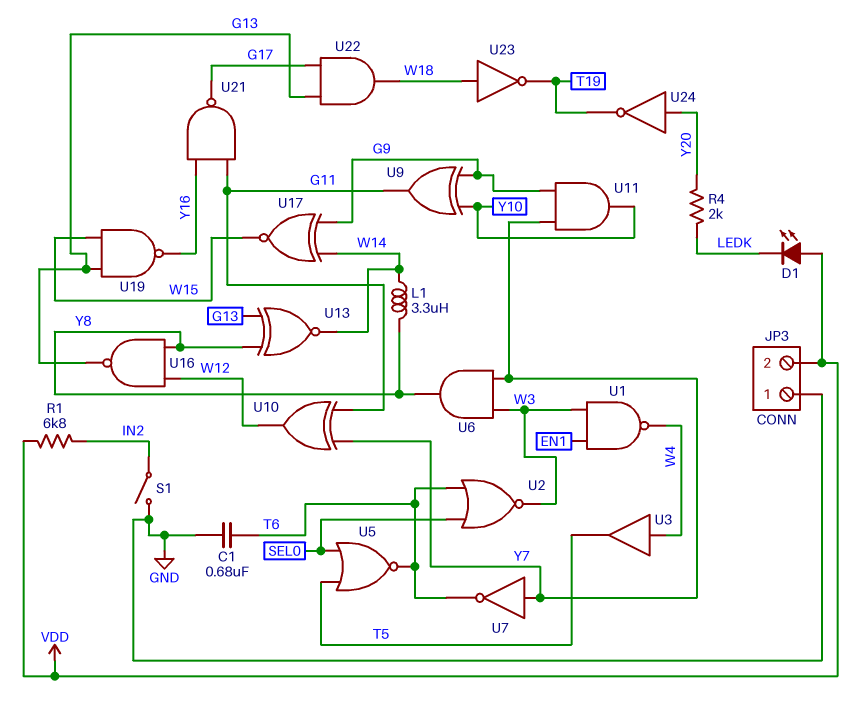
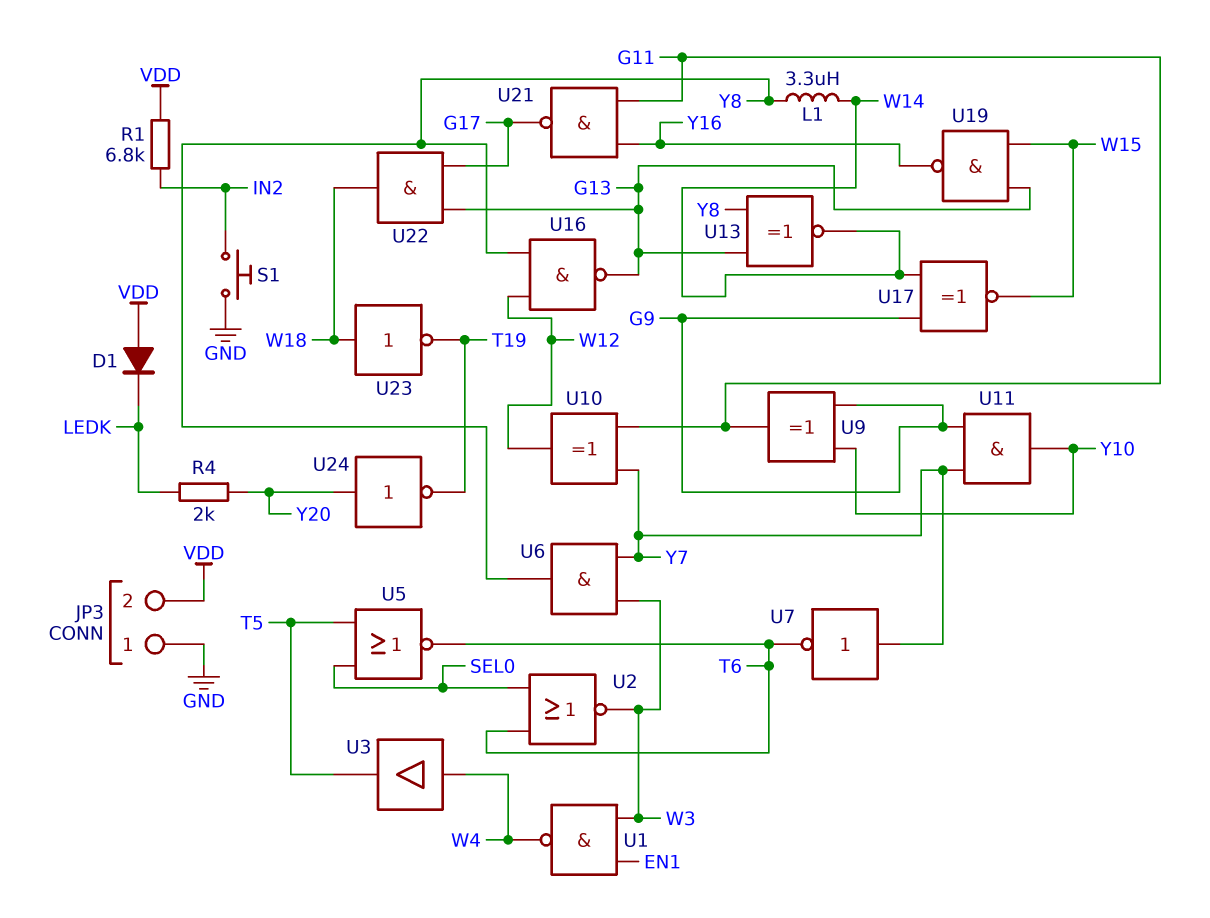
C1: 680nF (GND, T6) -> none
D1: LED (A VDD, K LEDK) -> diode (A VDD, K LEDK)
S1: switch (GND, IN2) -> button (GND, IN2)

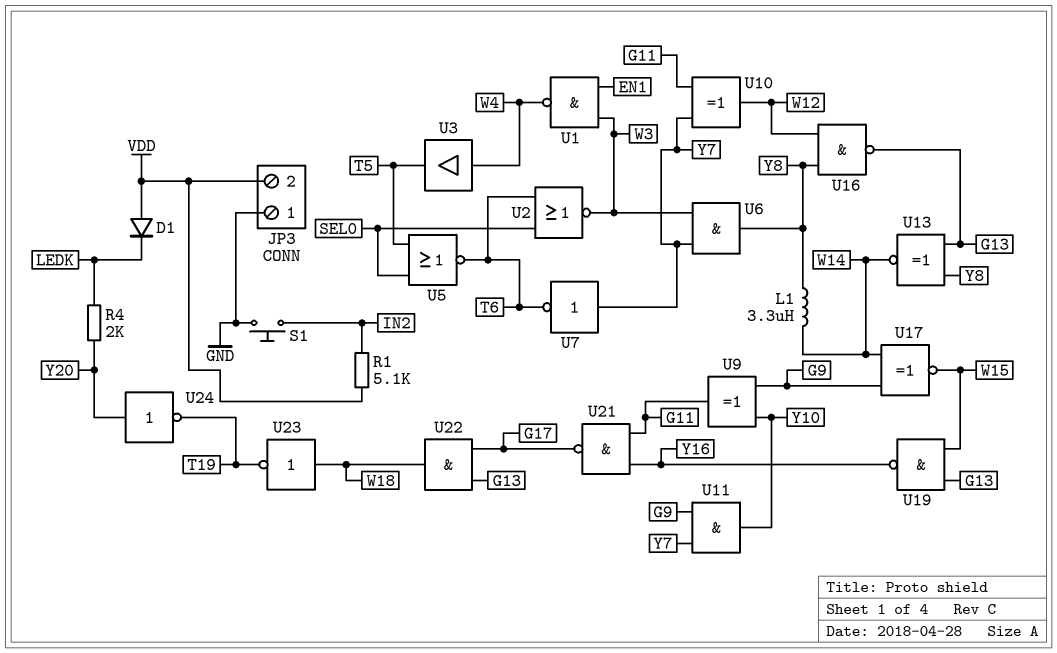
R1: 6.8k (IN2, VDD) -> 5.1k (IN2, VDD)

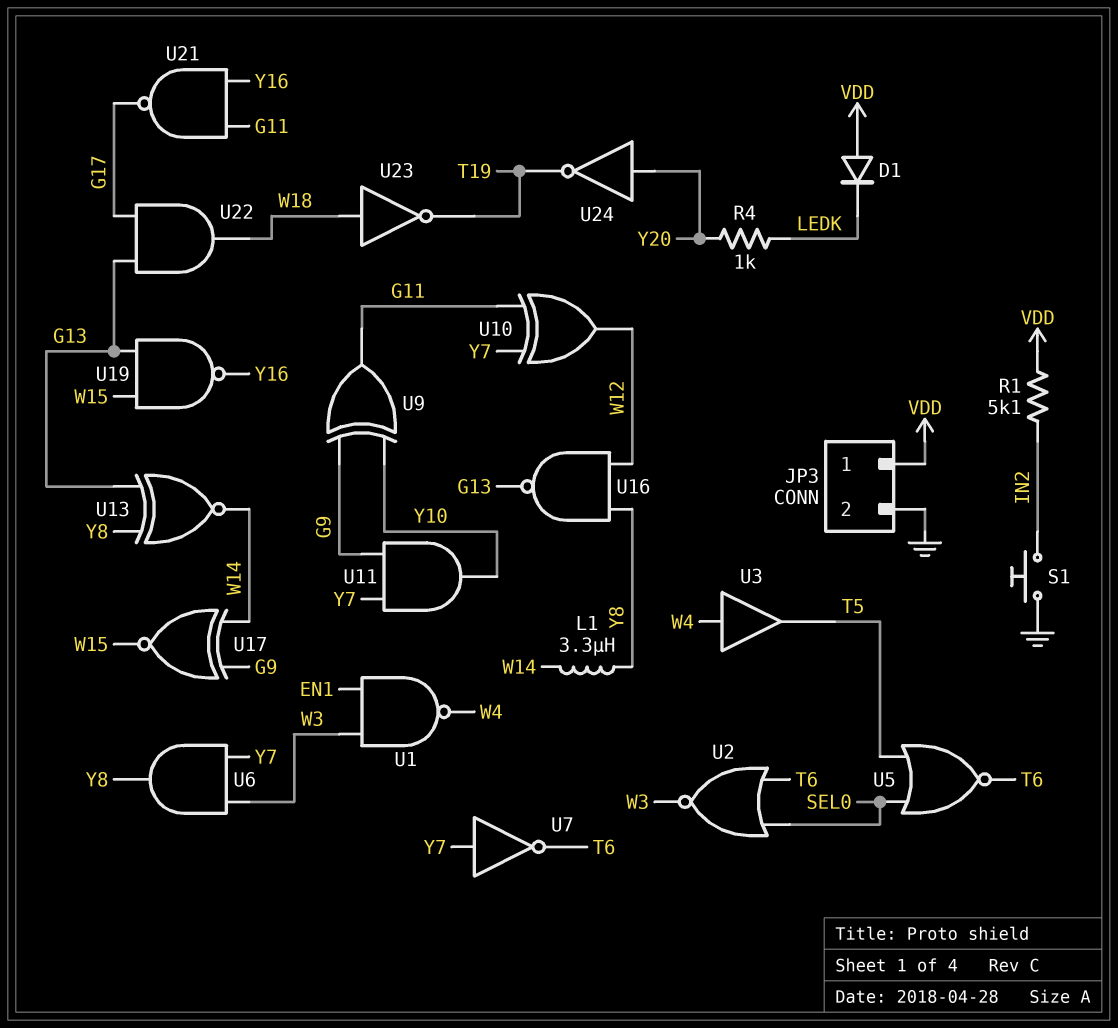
JP3 pin 1: GND -> VDD
JP3 pin 2: VDD -> GND
R4: 2k (LEDK, Y20) -> 1k (LEDK, Y20)

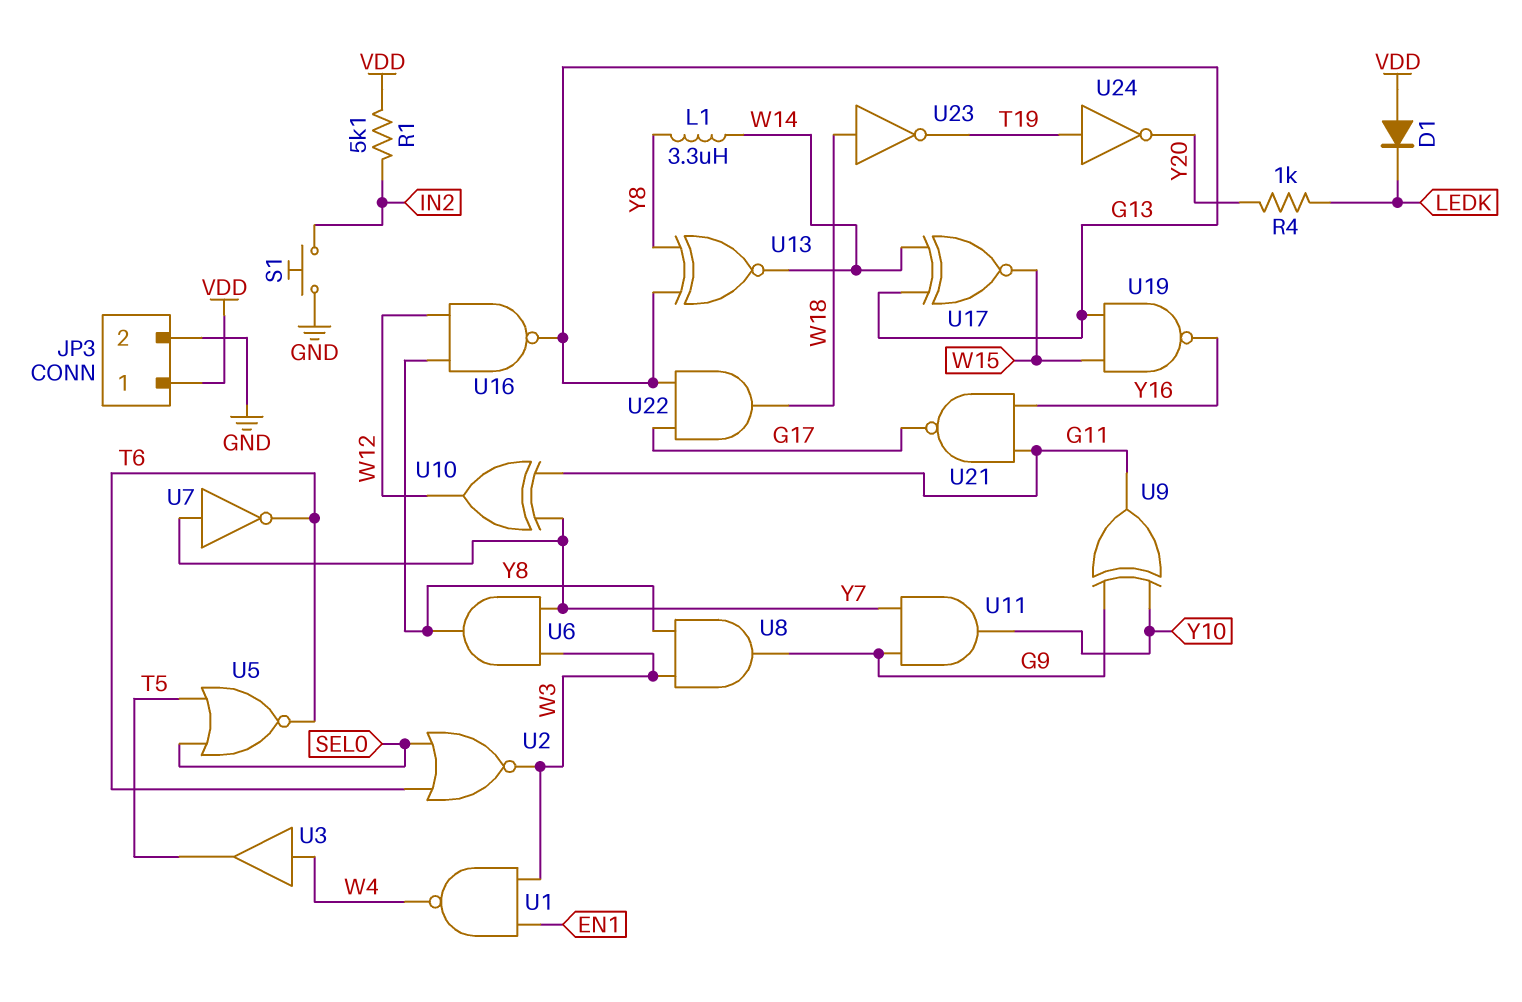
U8: none -> AND (in W3, in Y8, out G9)
U17: XNOR (in G9, in W14, out W15) -> XNOR (in G13, in W14, out W15)
U24: NOT (in Y20, out T19) -> NOT (in T19, out Y20)

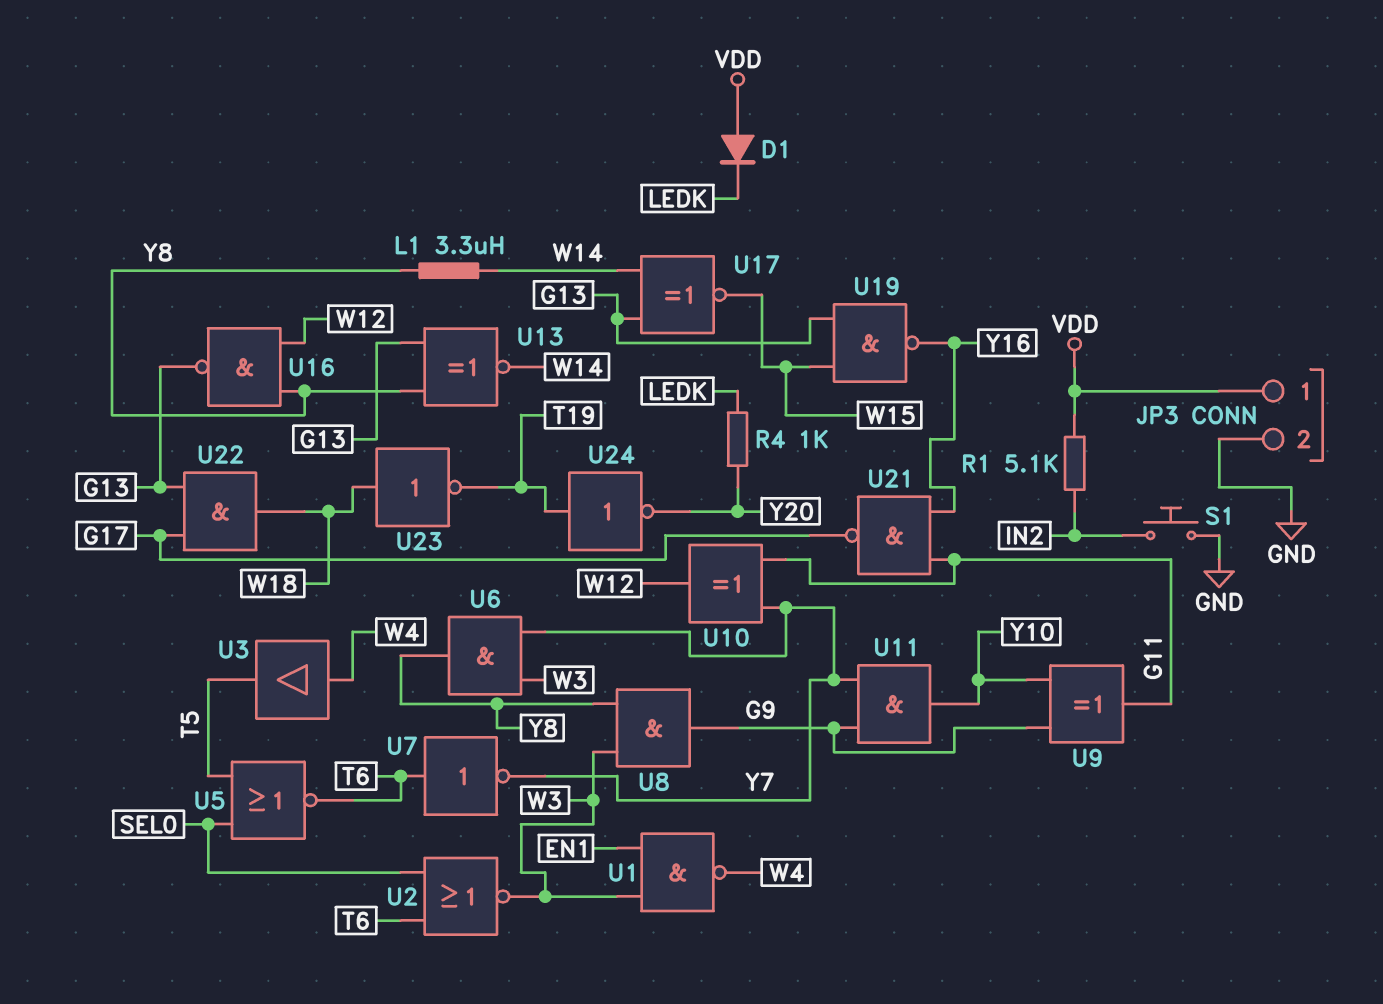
U7: NOT (in Y7, out T6) -> NOT (in T6, out Y7)

